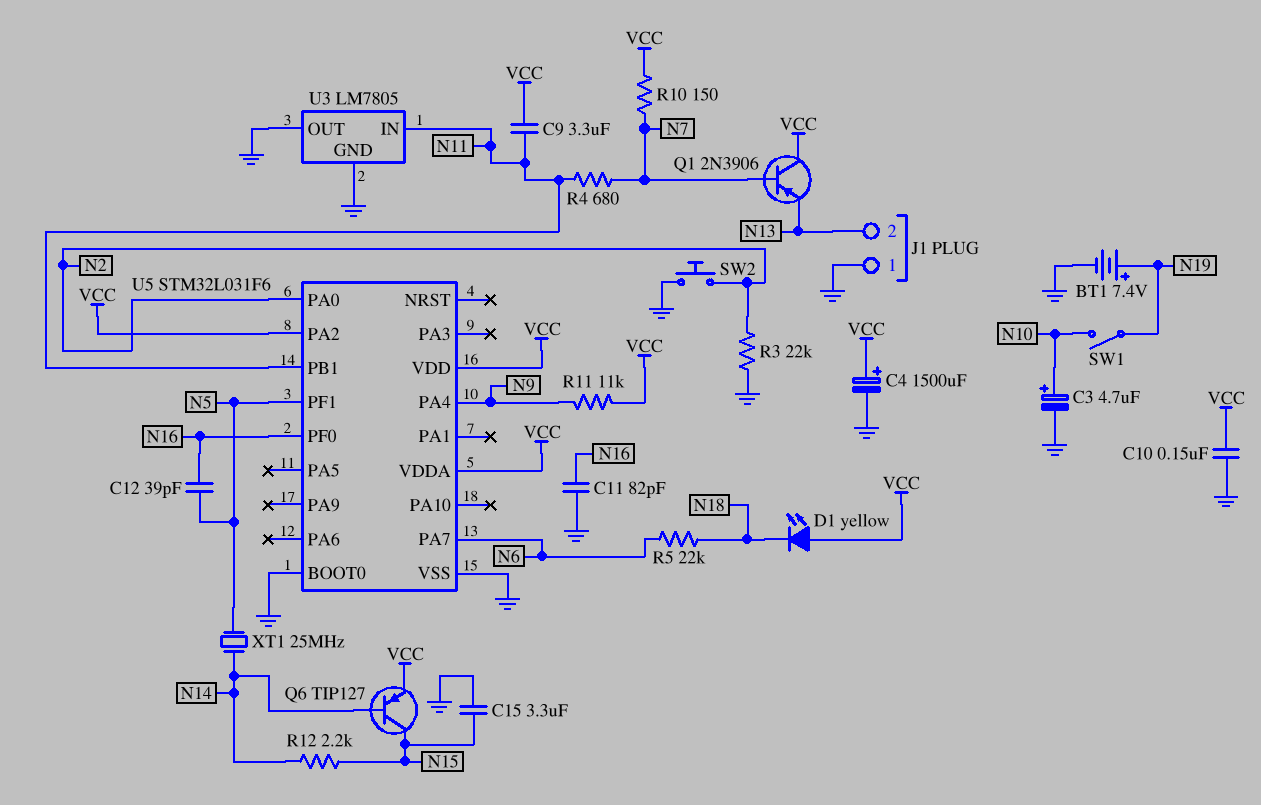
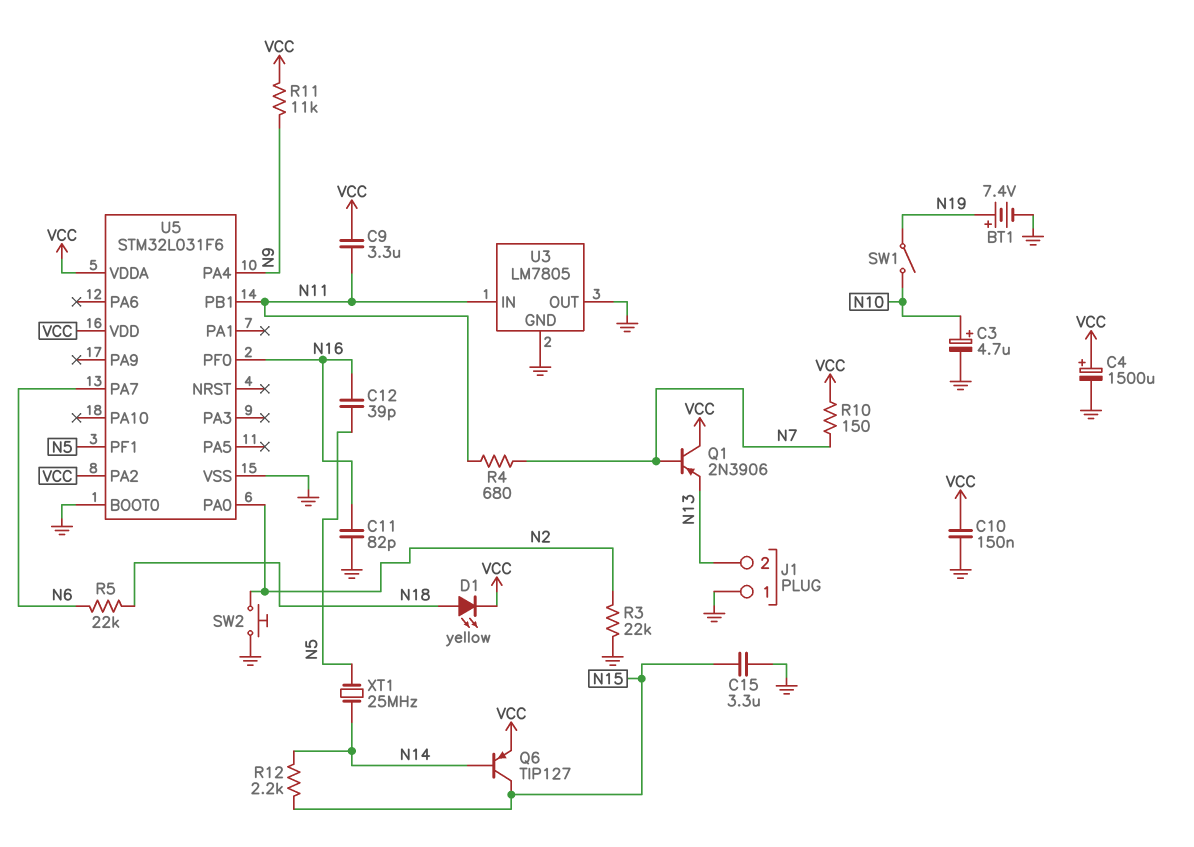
D1: LED yellow (A VCC, K N18) -> LED yellow (A N18, K VCC)

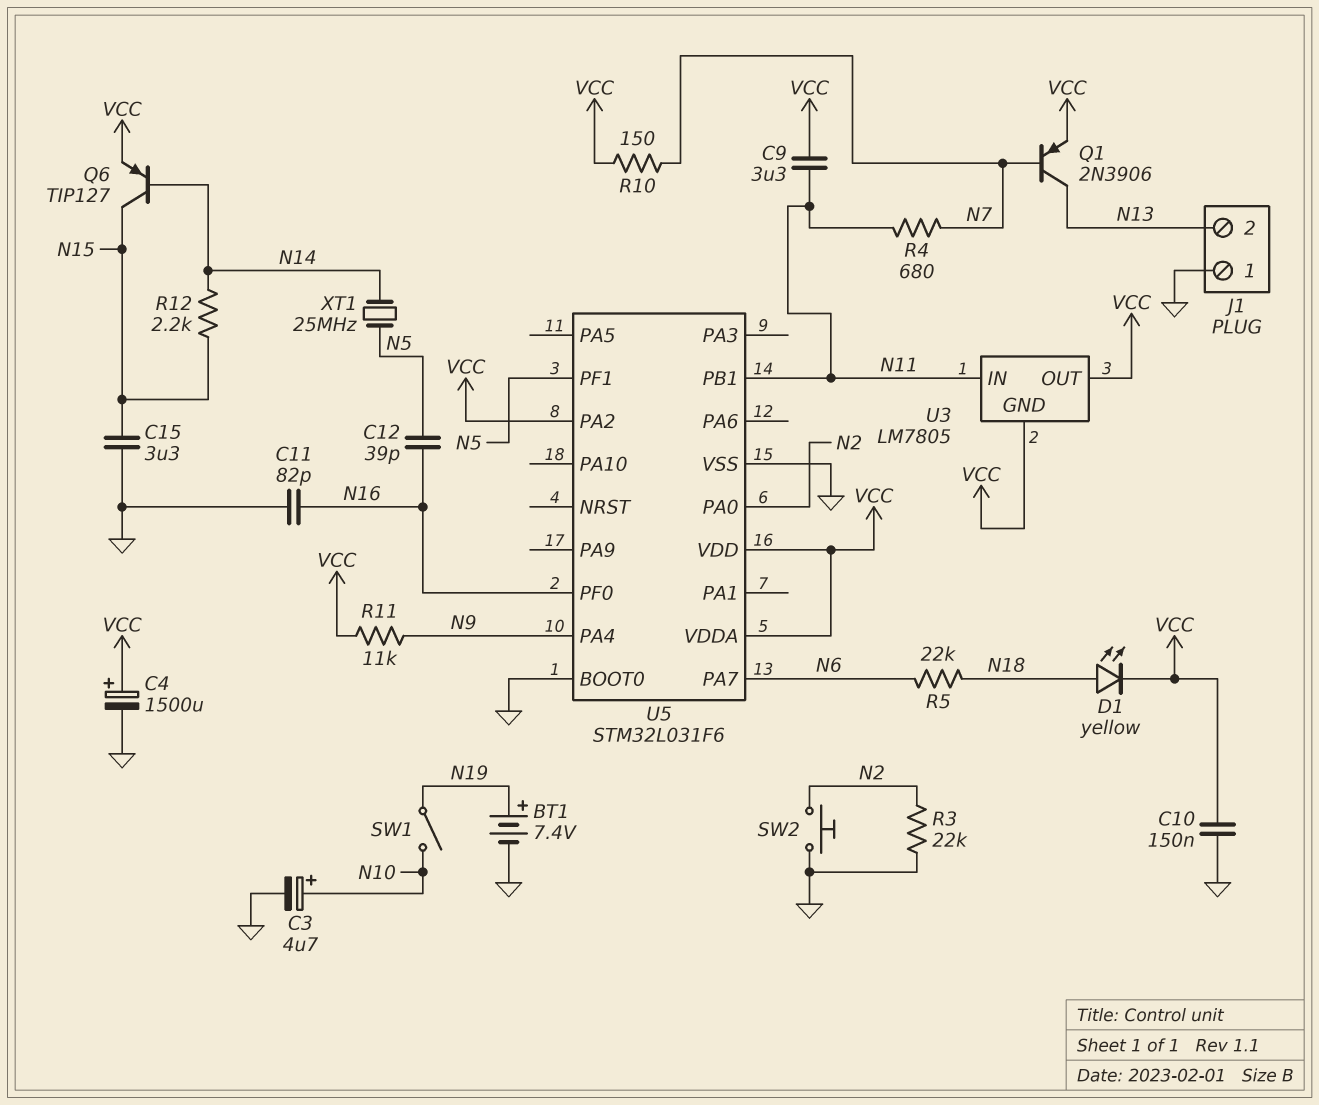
Q1: PNP 2N3906 (B N7, C VCC, E N13) -> PNP 2N3906 (B N7, C N13, E VCC)
U3 pin GND: GND -> VCC
U3 pin OUT: GND -> VCC

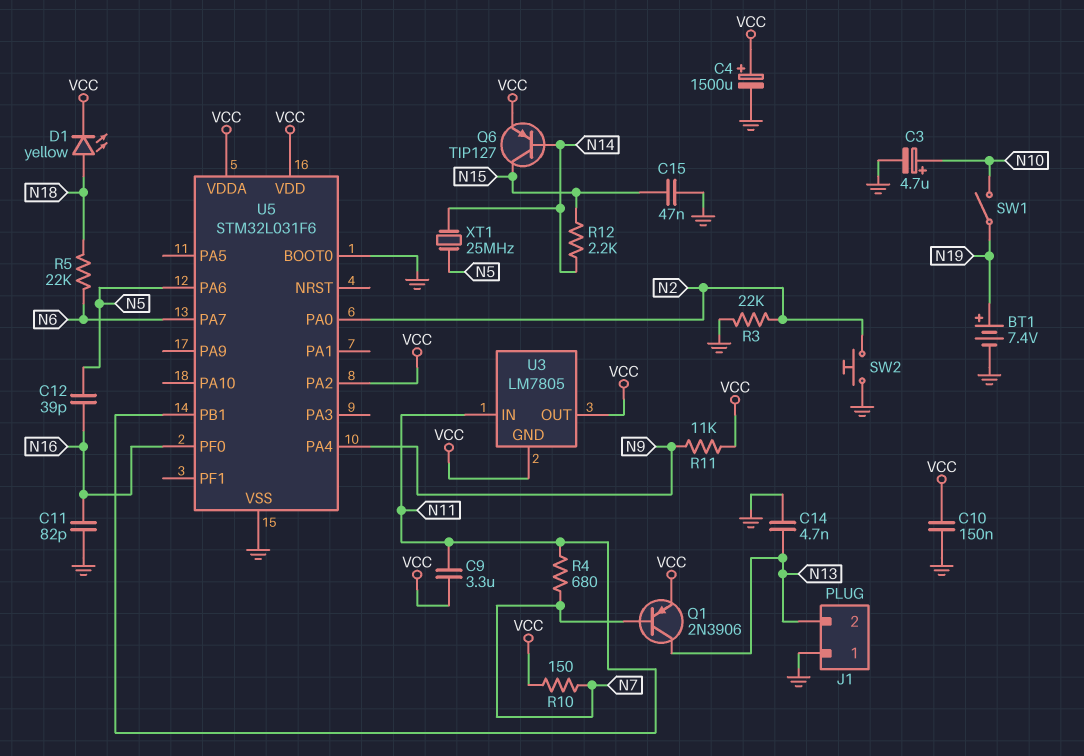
C14: none -> 4.7nF (GND, N13)
C15: 3.3uF (GND, N15) -> 47nF (GND, N15)
U5 pin PA6: none -> N5
U5 pin PF1: N5 -> none

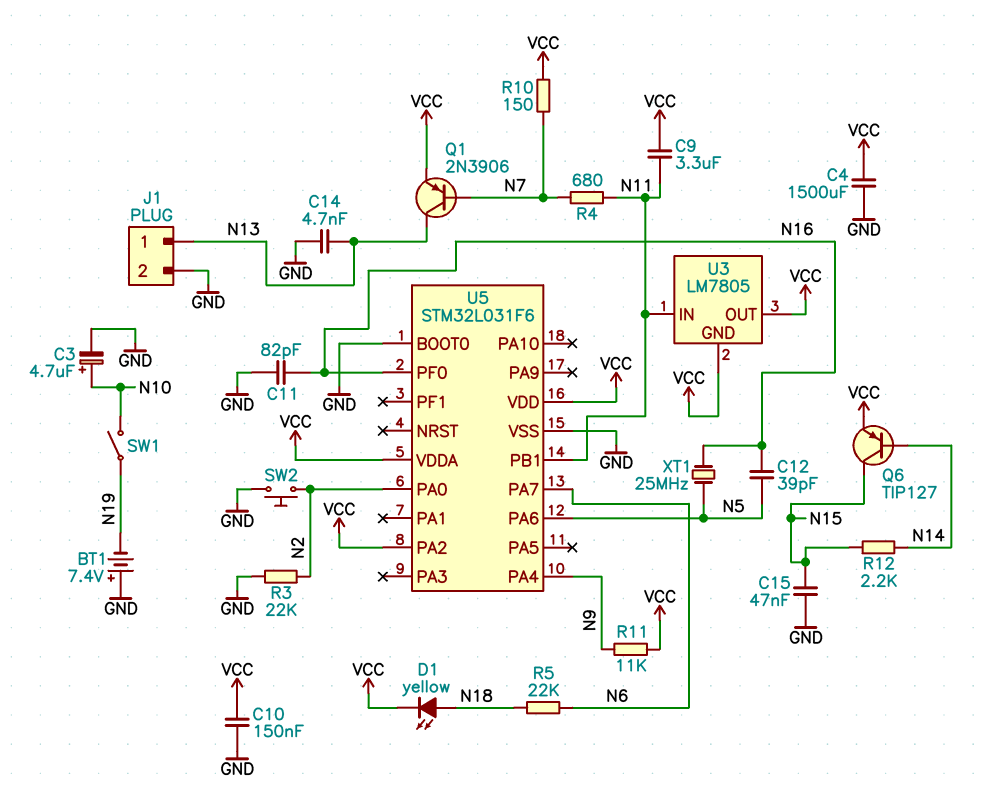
BT1: 7.4V (plus N19, minus GND) -> 7.4V (plus GND, minus N19)
C4: 1500uF (plus VCC, minus GND) -> 1500uF (GND, VCC)
J1 pin 1: GND -> N13
J1 pin 2: N13 -> GND
XT1: 25MHz (N5, N14) -> 25MHz (N5, N16)

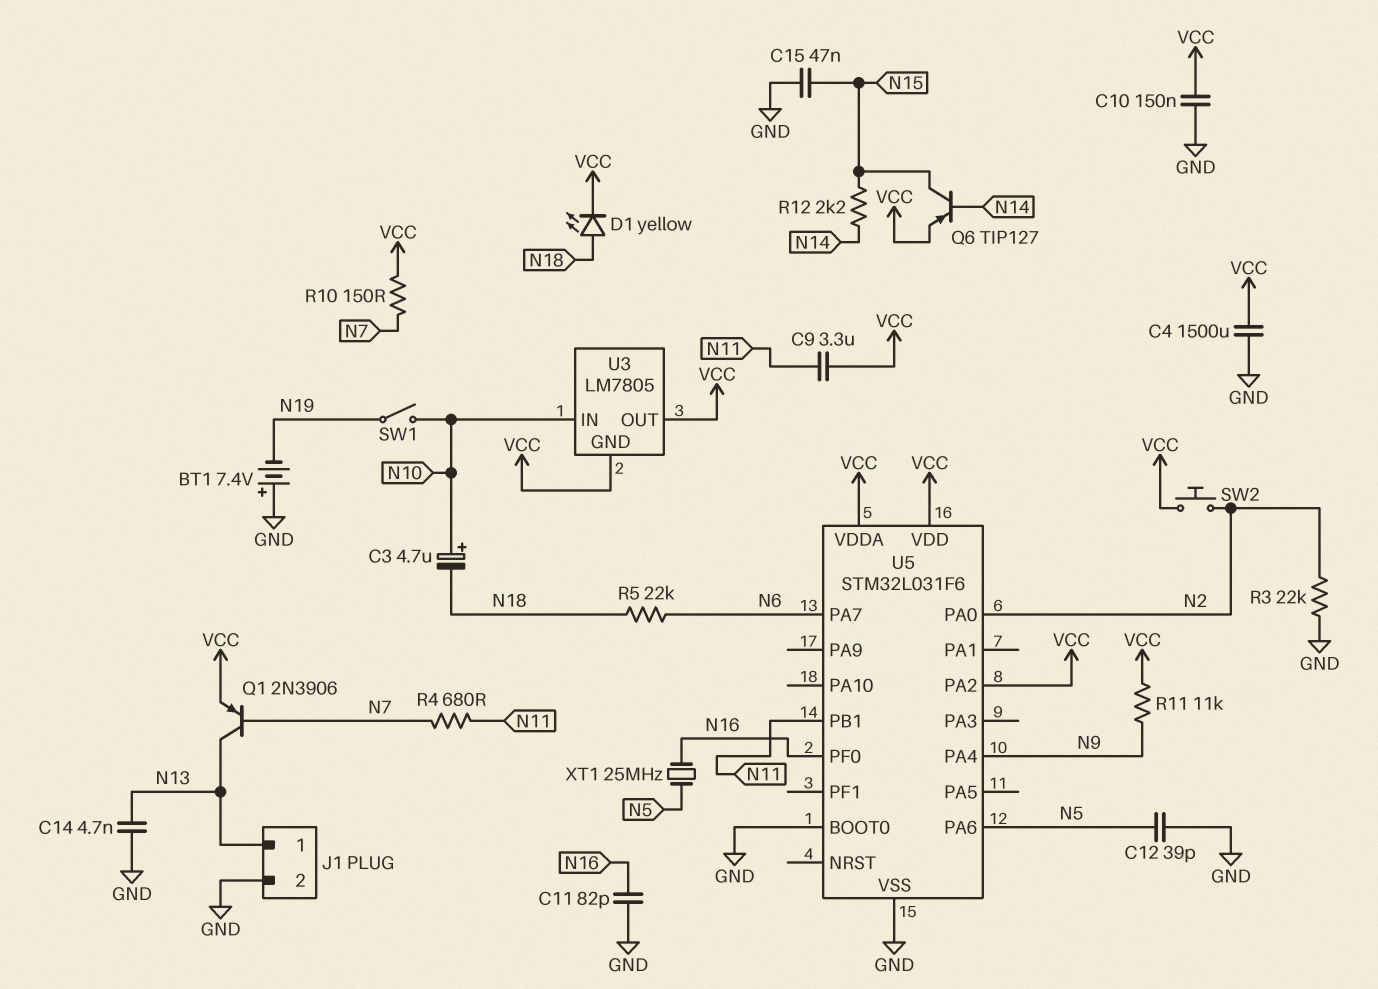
C3: 4.7uF (plus N10, minus GND) -> 4.7uF (plus N10, minus N18)
C12: 39pF (N5, N16) -> 39pF (GND, N5)
SW2: button (GND, N2) -> button (N2, VCC)
U3 pin IN: N11 -> N10

